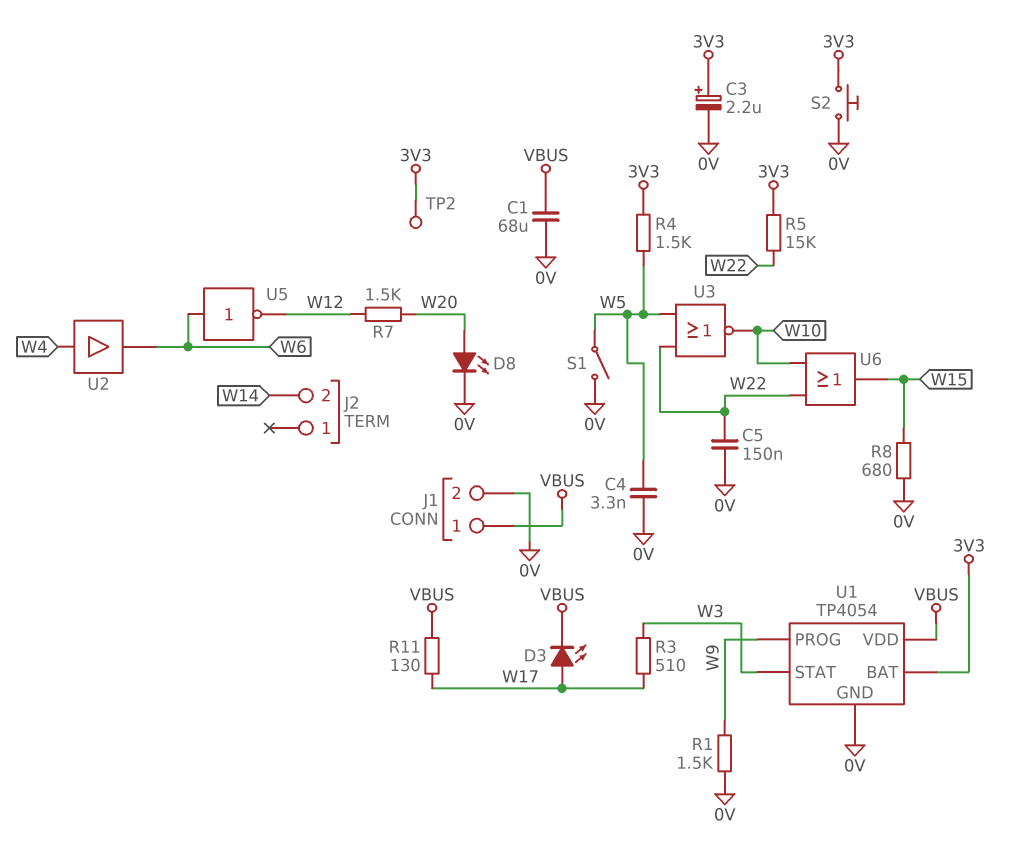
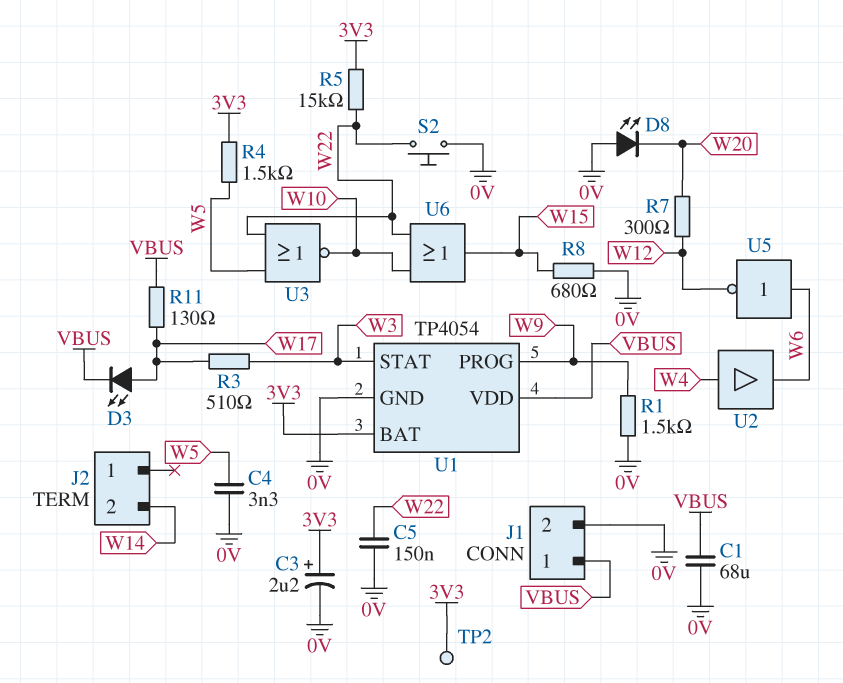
D8: LED (A W20, K 0V) -> LED (A 0V, K W20)
R7: 1.5k (W12, W20) -> 300 (W12, W20)
S1: switch (0V, W5) -> none
S2: button (0V, 3V3) -> button (0V, W22)

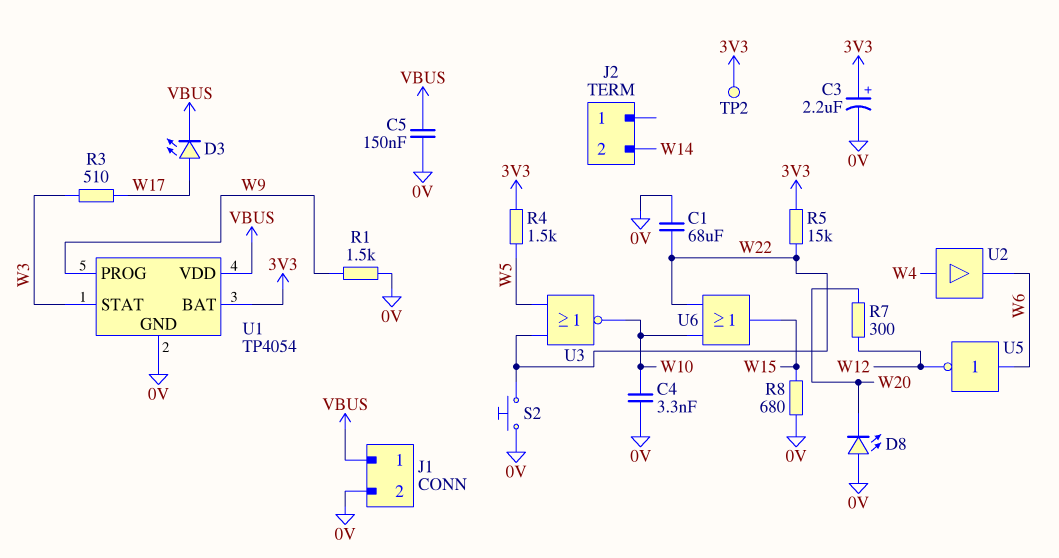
C1: 68uF (0V, VBUS) -> 68uF (0V, W22)
C4: 3.3nF (0V, W5) -> 3.3nF (0V, W10)
C5: 150nF (0V, W22) -> 150nF (0V, VBUS)
R11: 130 (VBUS, W17) -> none

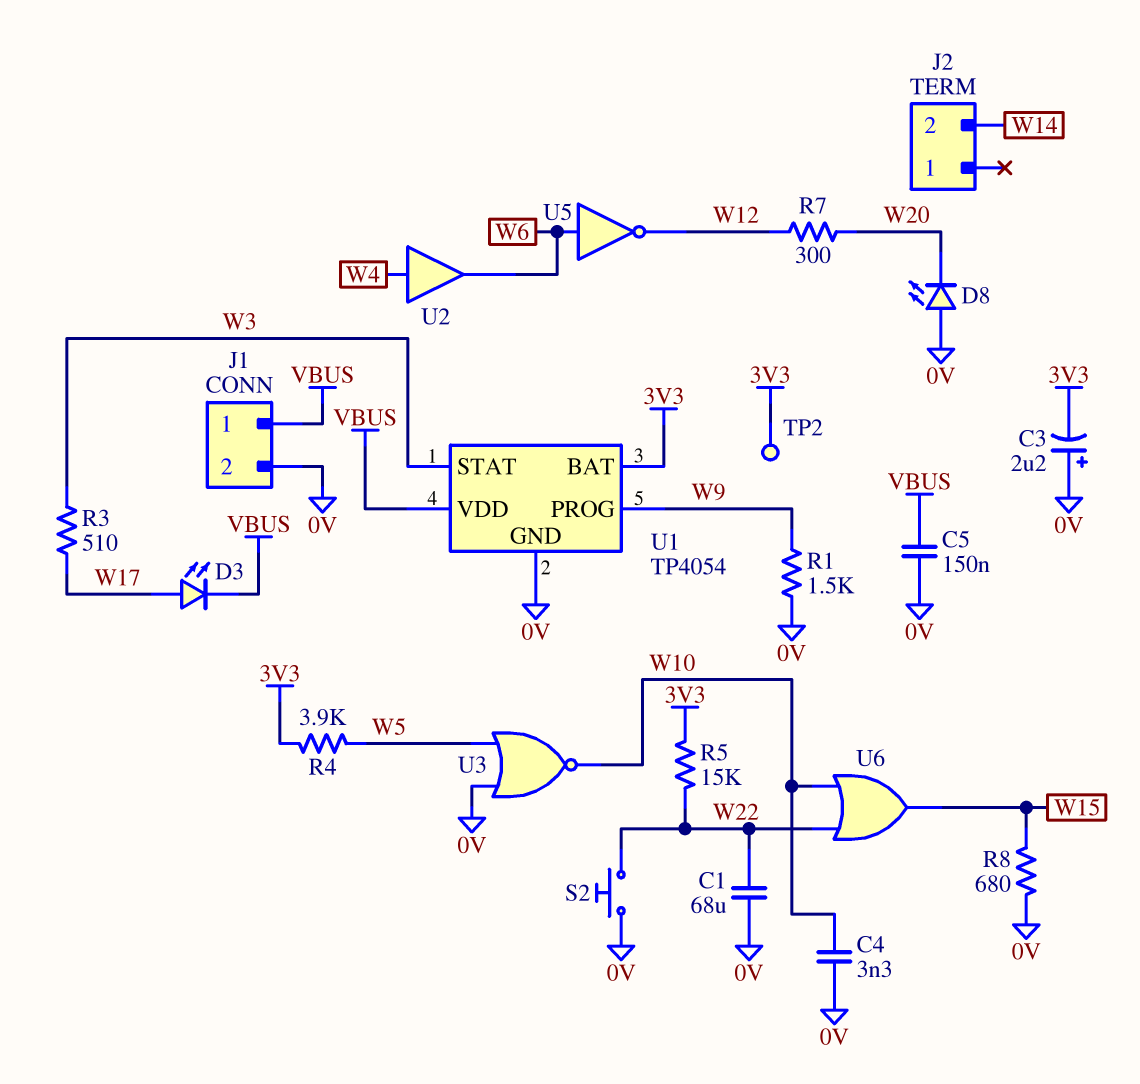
C3: 2.2uF (plus 3V3, minus 0V) -> 2.2uF (plus 0V, minus 3V3)
R4: 1.5k (3V3, W5) -> 3.9k (3V3, W5)
U3: NOR (in W5, in W22, out W10) -> NOR (in 0V, in W5, out W10)

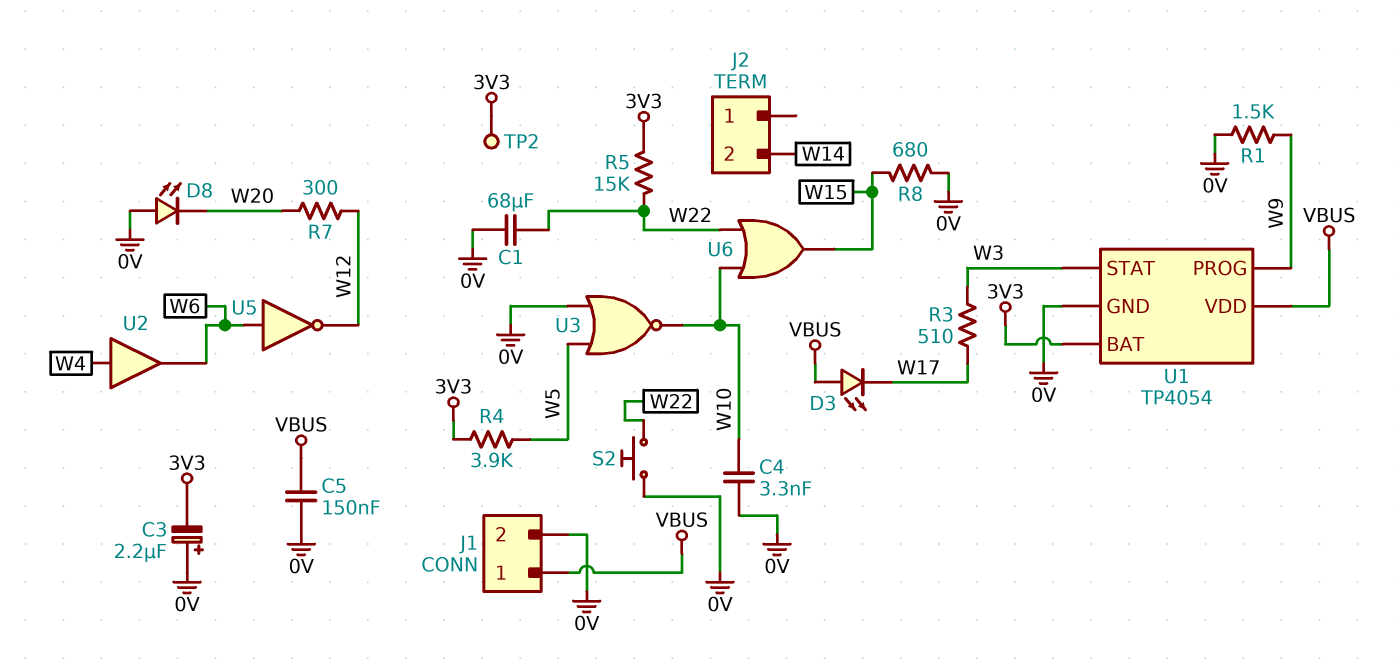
D3: LED (A W17, K VBUS) -> LED (A VBUS, K W17)

